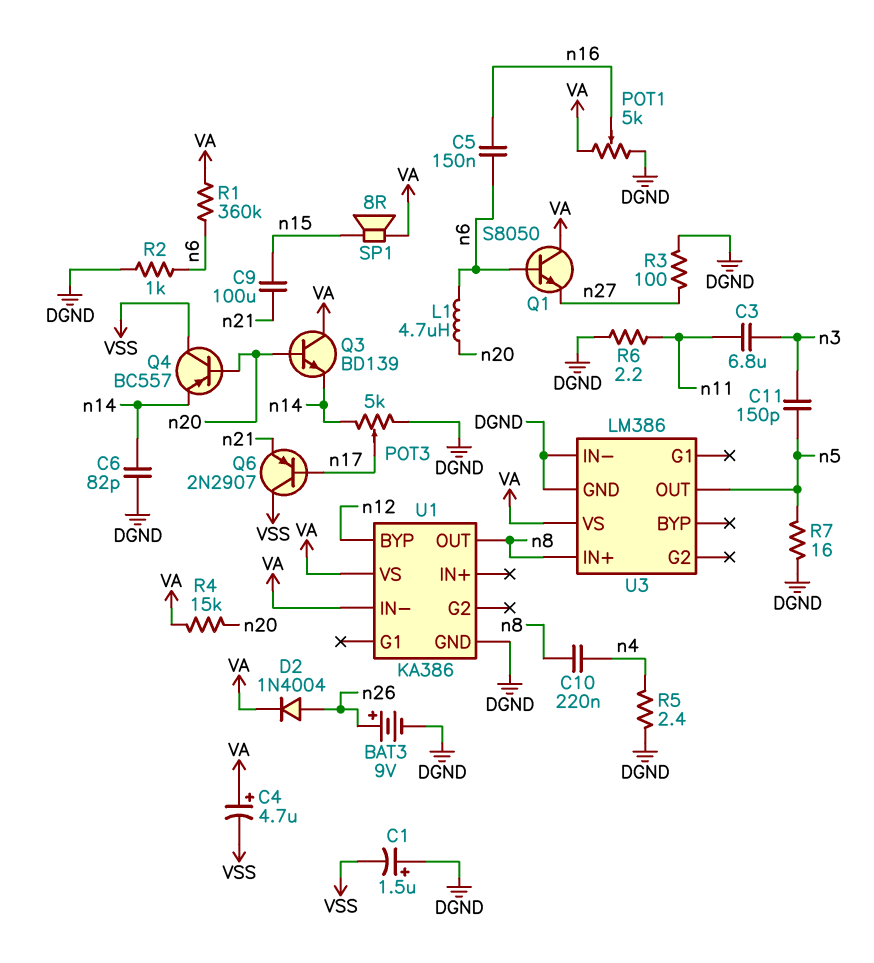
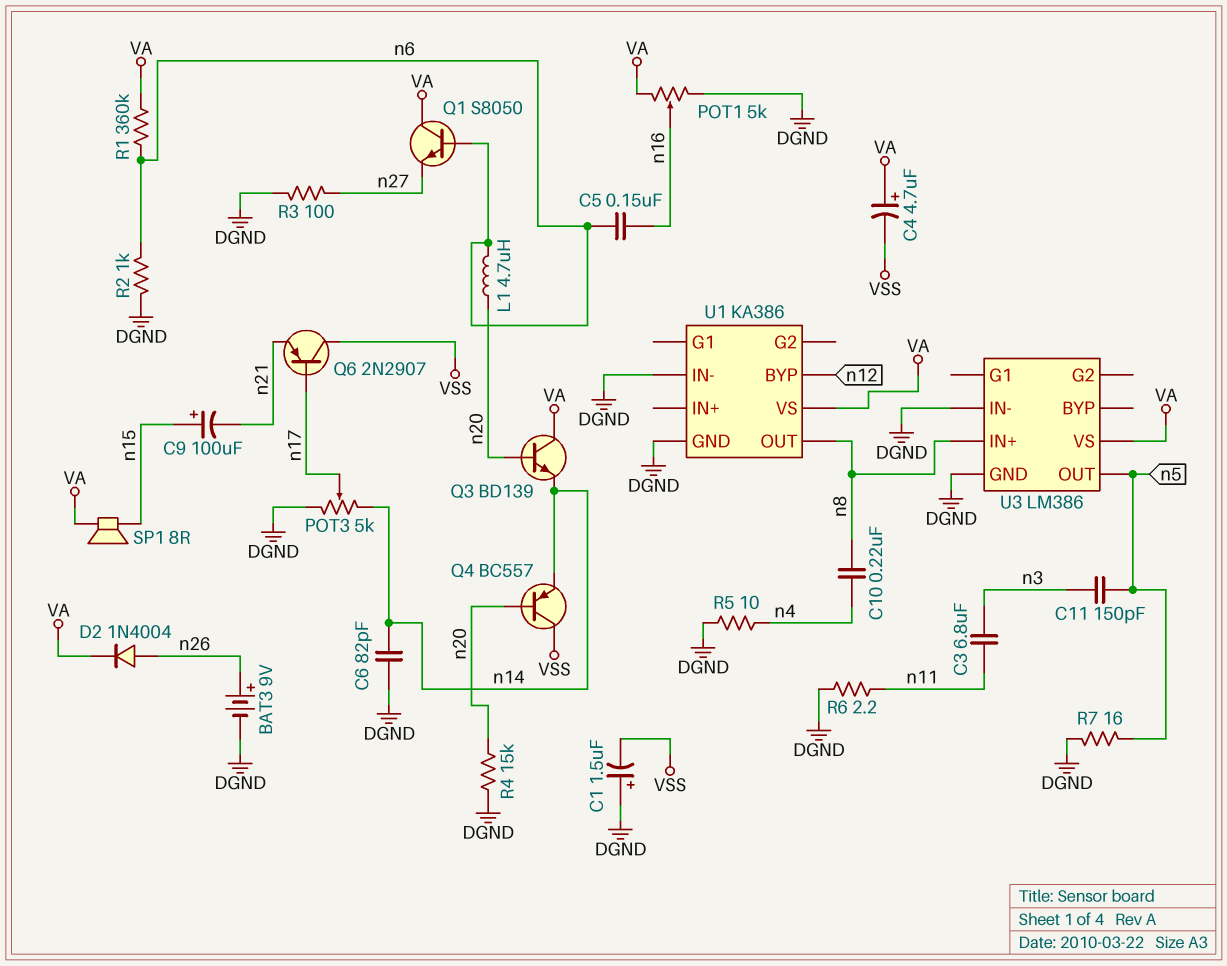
C9: 100uF (n15, n21) -> 100uF (plus n15, minus n21)
R4: 15k (VA, n20) -> 15k (DGND, n20)
R5: 2.4 (DGND, n4) -> 10 (DGND, n4)
U1 pin IN-: VA -> DGND

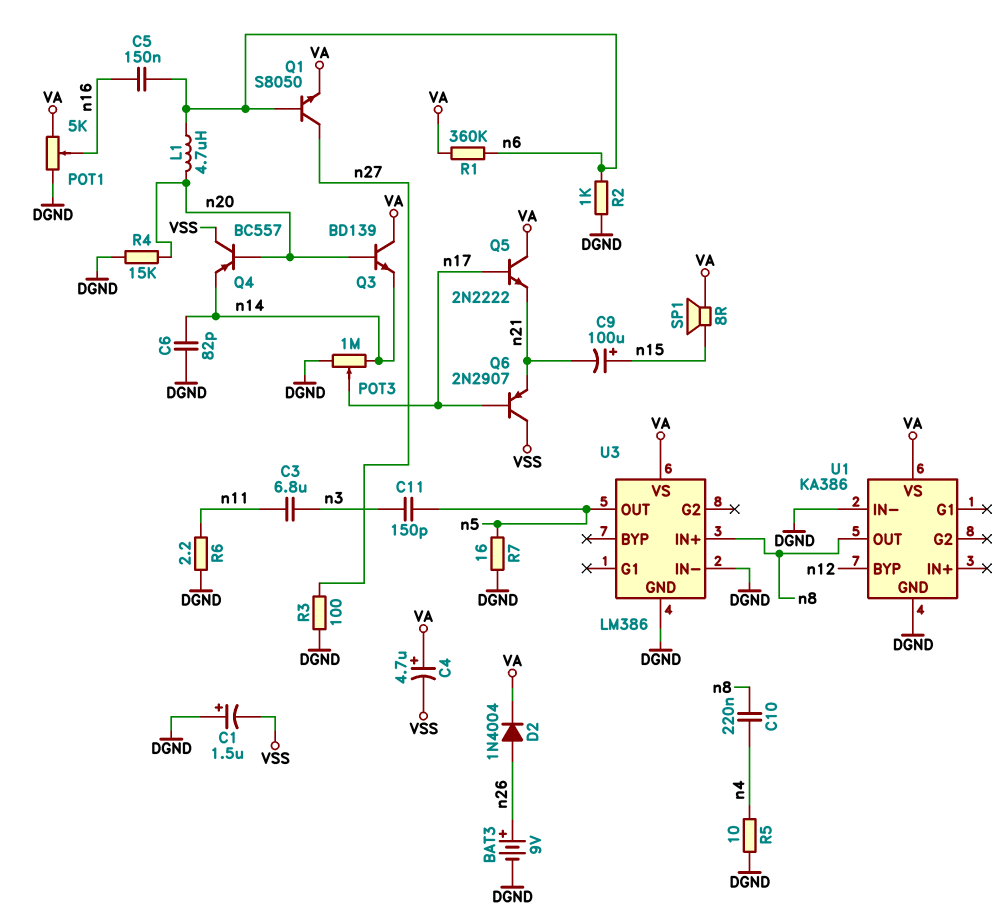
POT3: 5k (DGND, n14, wiper n17) -> 1M (DGND, n14, wiper n17)
Q1: NPN S8050 (B n6, C VA, E n27) -> NPN S8050 (B n6, C n27, E VA)
Q5: none -> NPN 2N2222 (B n17, C VA, E n21)

